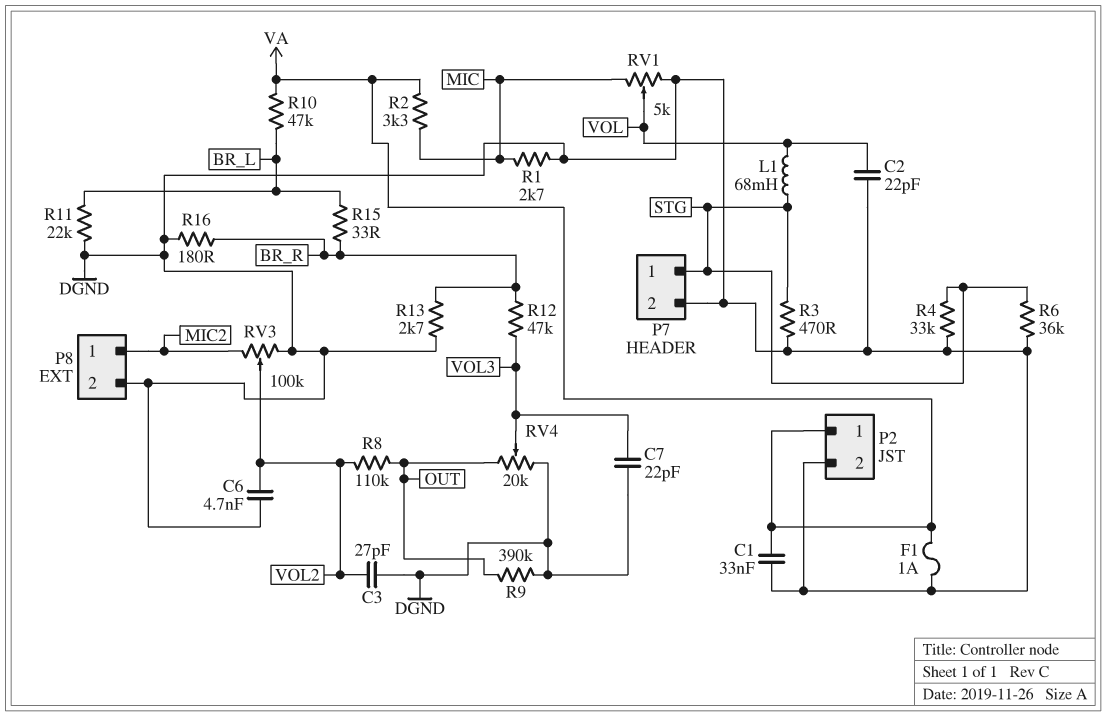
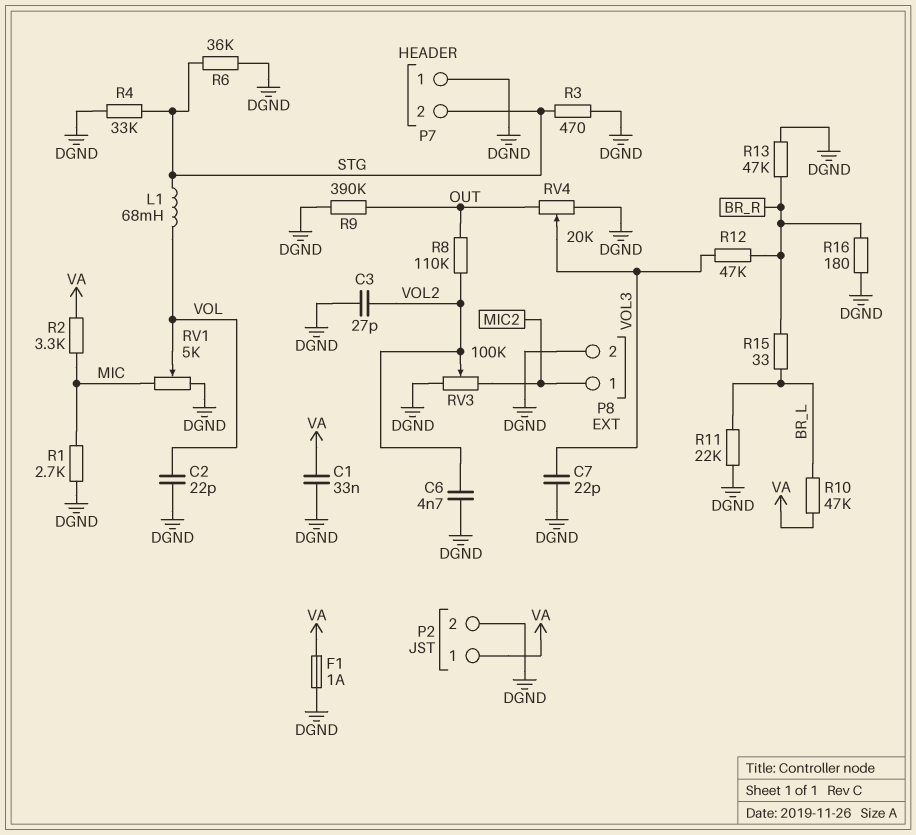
P7 pin 1: STG -> DGND
P7 pin 2: DGND -> STG
R13: 2.7k (BR_R, DGND) -> 47k (BR_R, DGND)

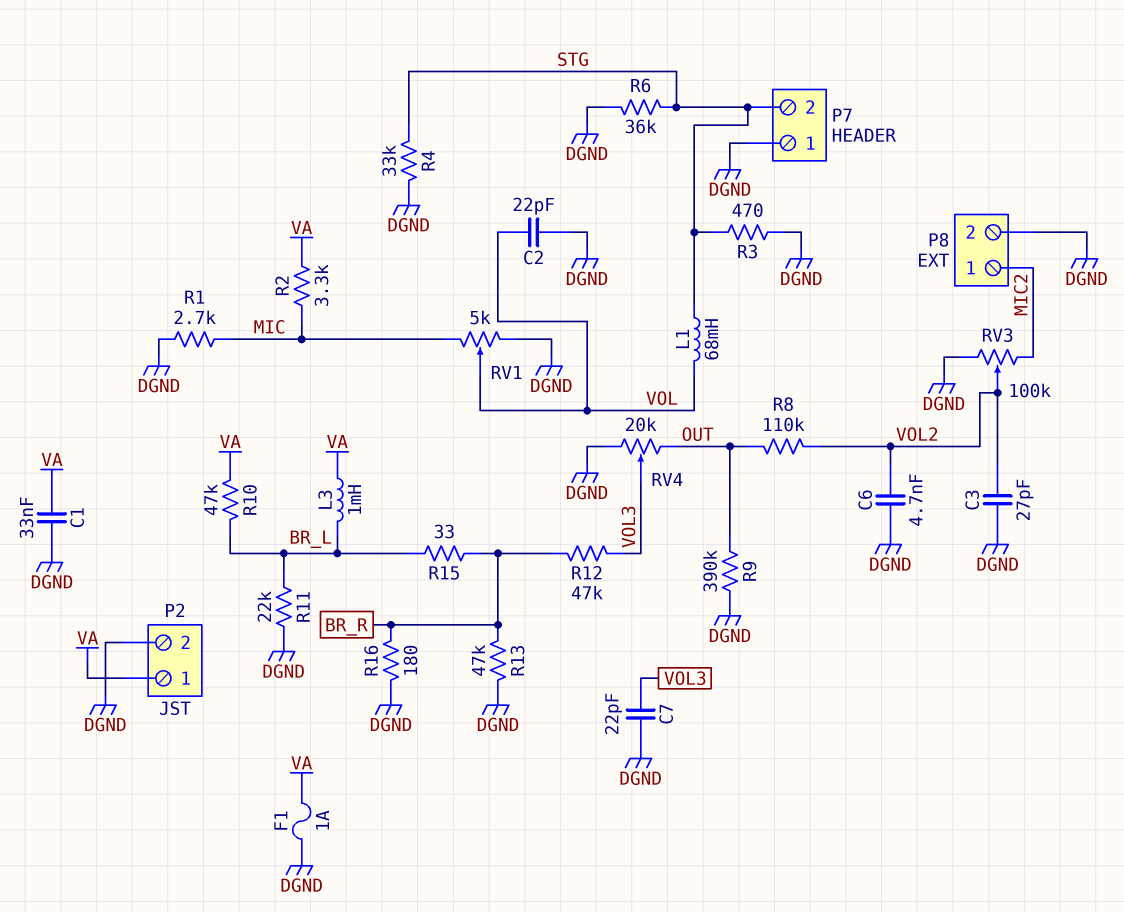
L3: none -> 1mH (BR_L, VA)

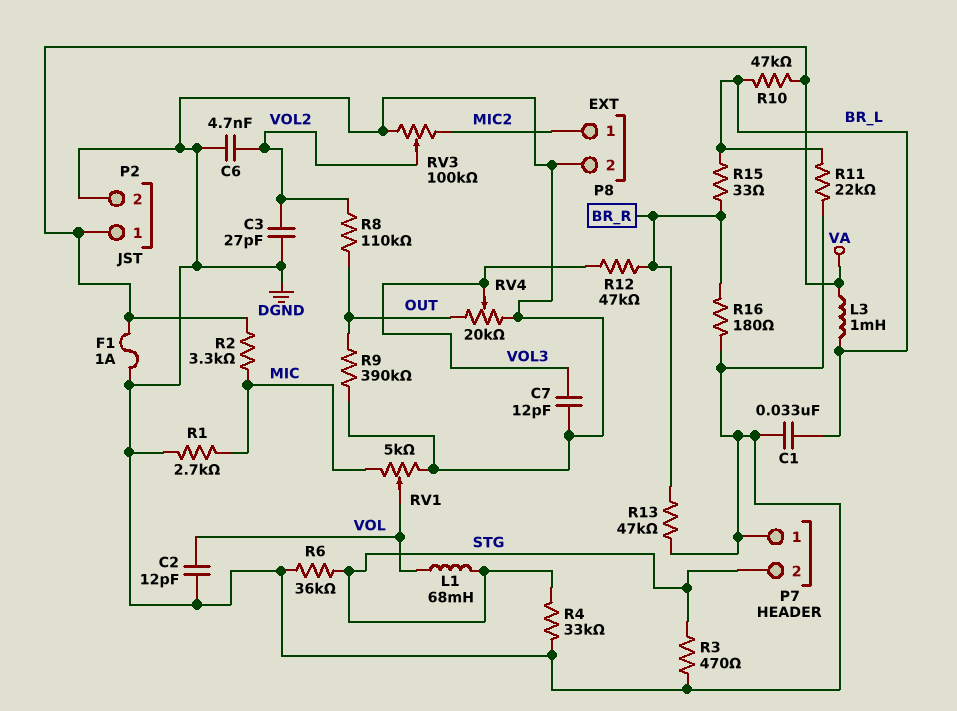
C1: 33nF (DGND, VA) -> 33nF (BR_L, DGND)
C2: 22pF (DGND, VOL) -> 12pF (DGND, VOL)
C7: 22pF (DGND, VOL3) -> 12pF (DGND, VOL3)

